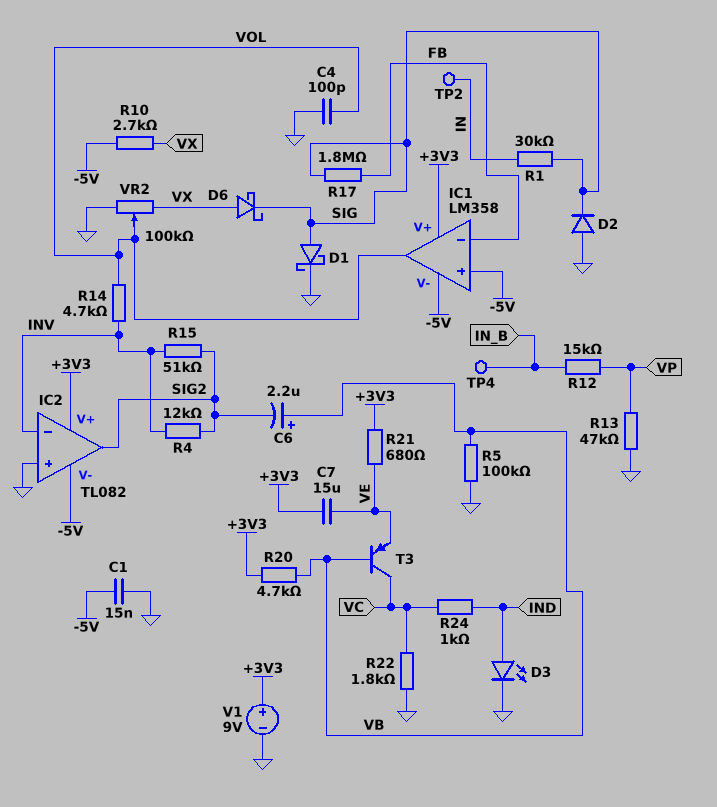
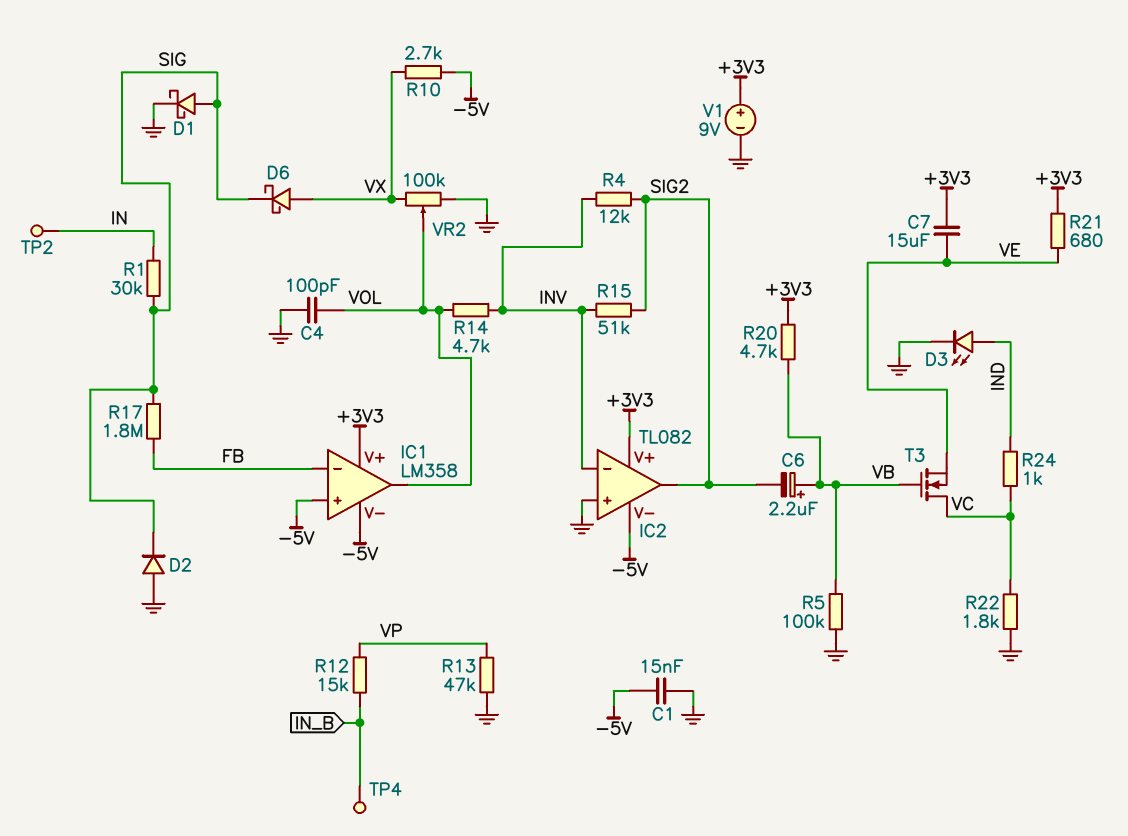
T3: PNP (B VB, C VC, E VE) -> NMOS (G VB, D VC, S VE)

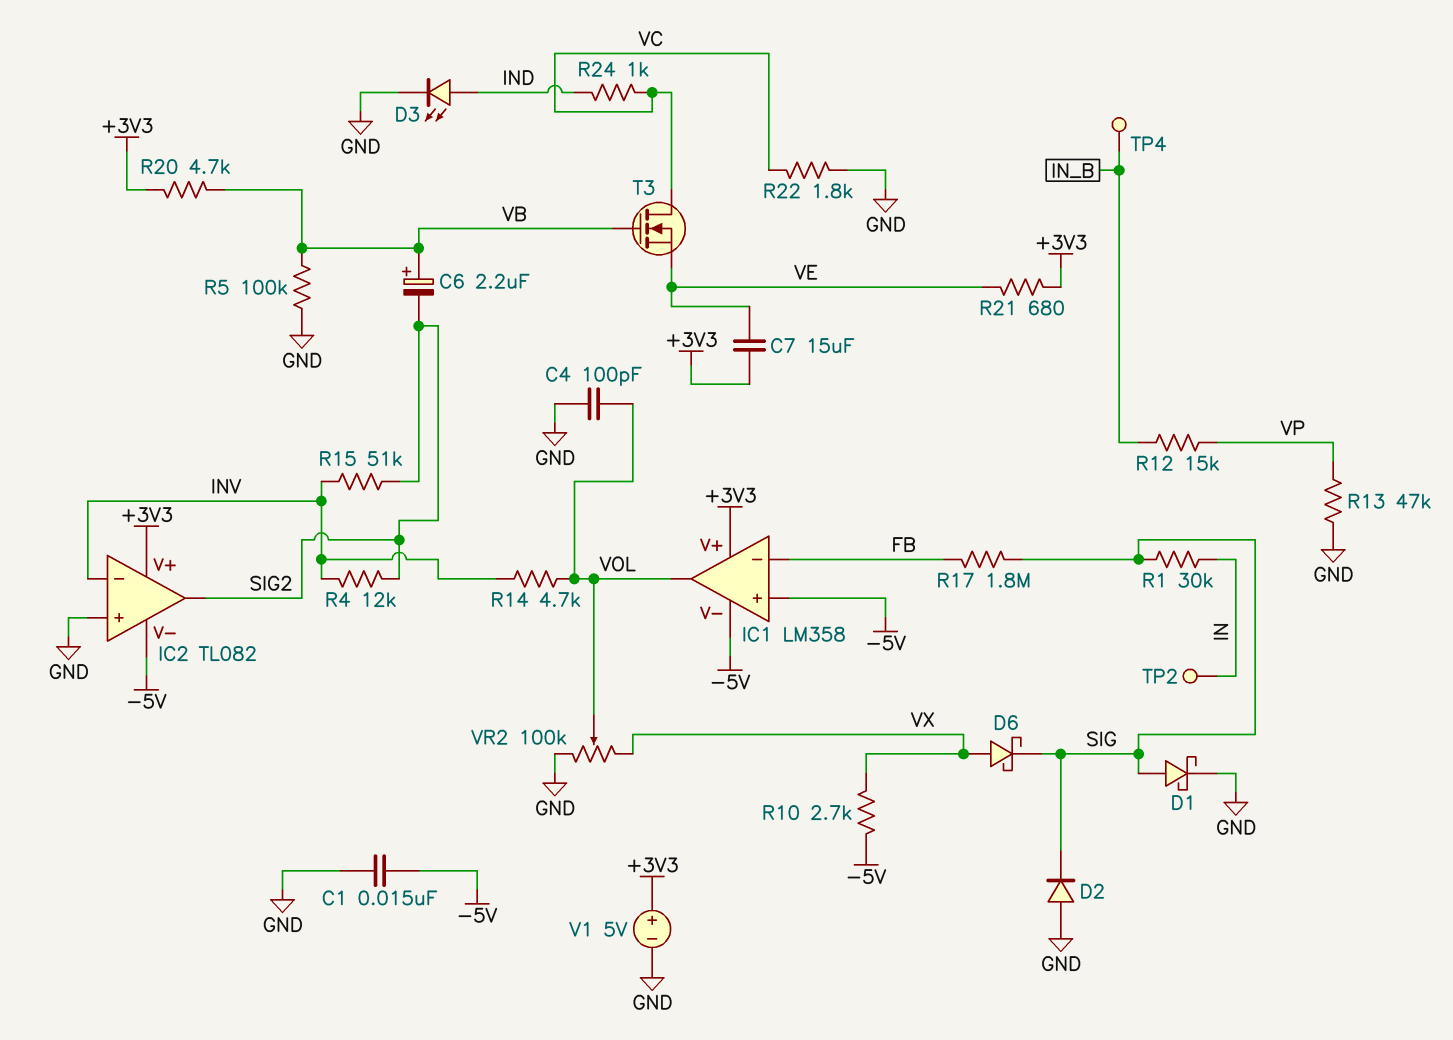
V1: 9V (plus +3V3, minus GND) -> 5V (plus +3V3, minus GND)

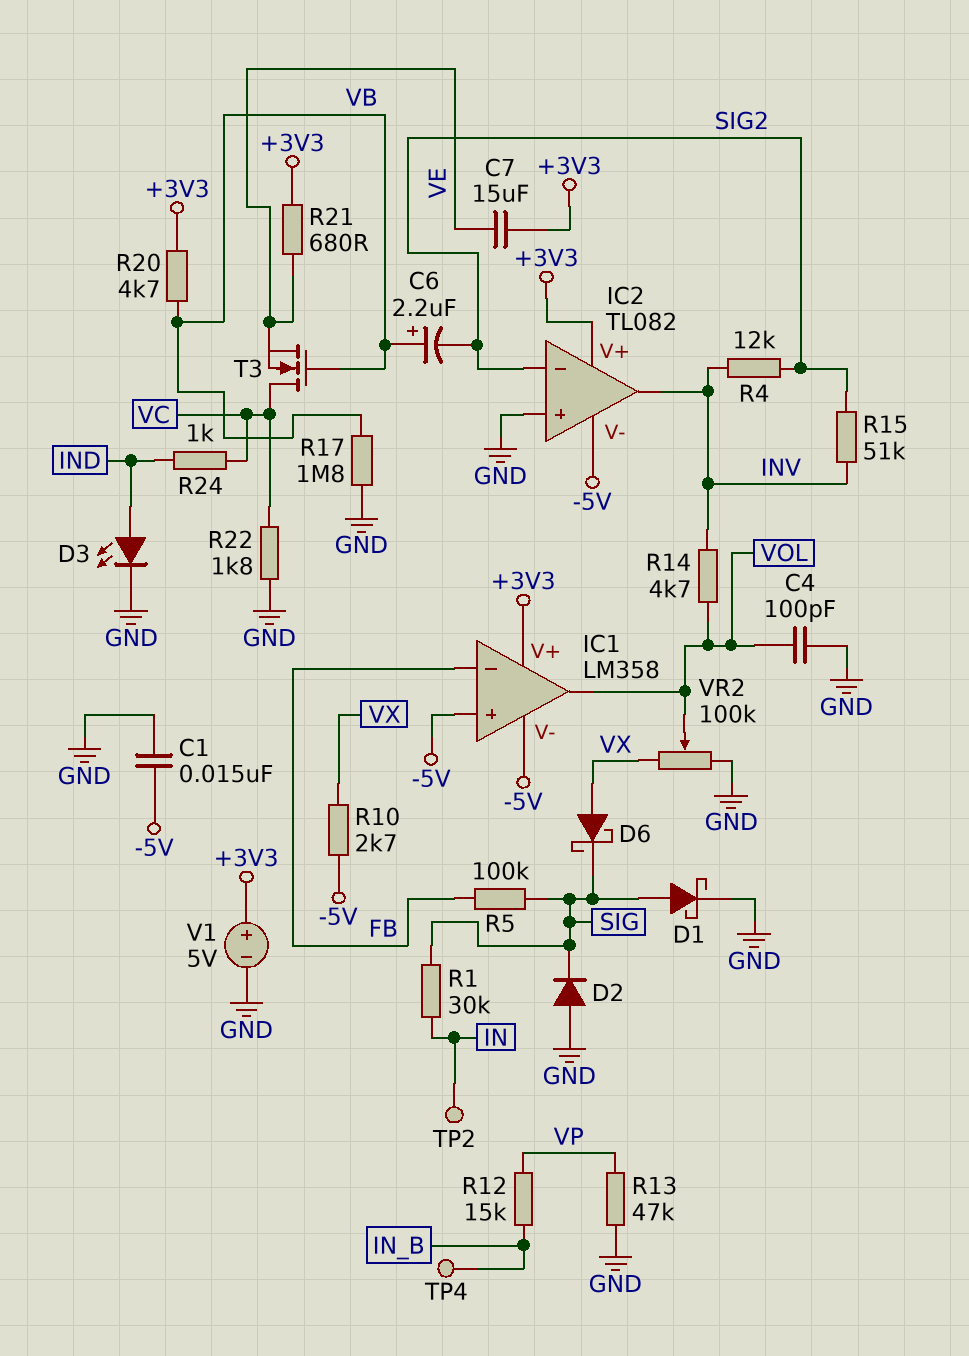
IC2 pin in-: INV -> SIG2
IC2 pin out: SIG2 -> INV
R5: 100k (GND, VB) -> 100k (FB, SIG)
R17: 1.8M (FB, SIG) -> 1.8M (GND, VB)

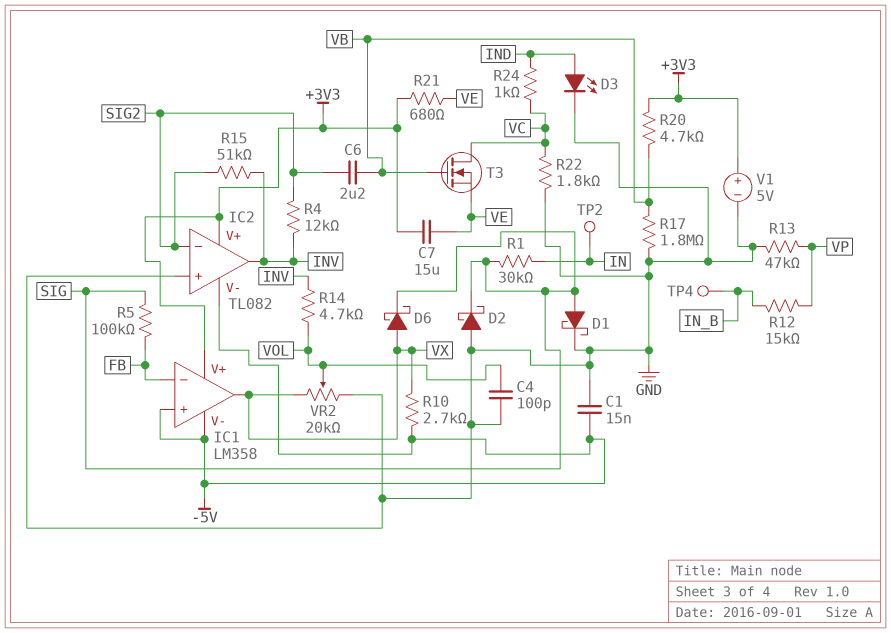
C6: 2.2uF (plus VB, minus SIG2) -> 2.2uF (SIG2, VB)
D2: diode (A GND, K SIG) -> schottky (A GND, K SIG)
IC1 pin out: VOL -> VX
VR2: 100k (GND, VX, wiper VOL) -> 20k (GND, VX, wiper VOL)

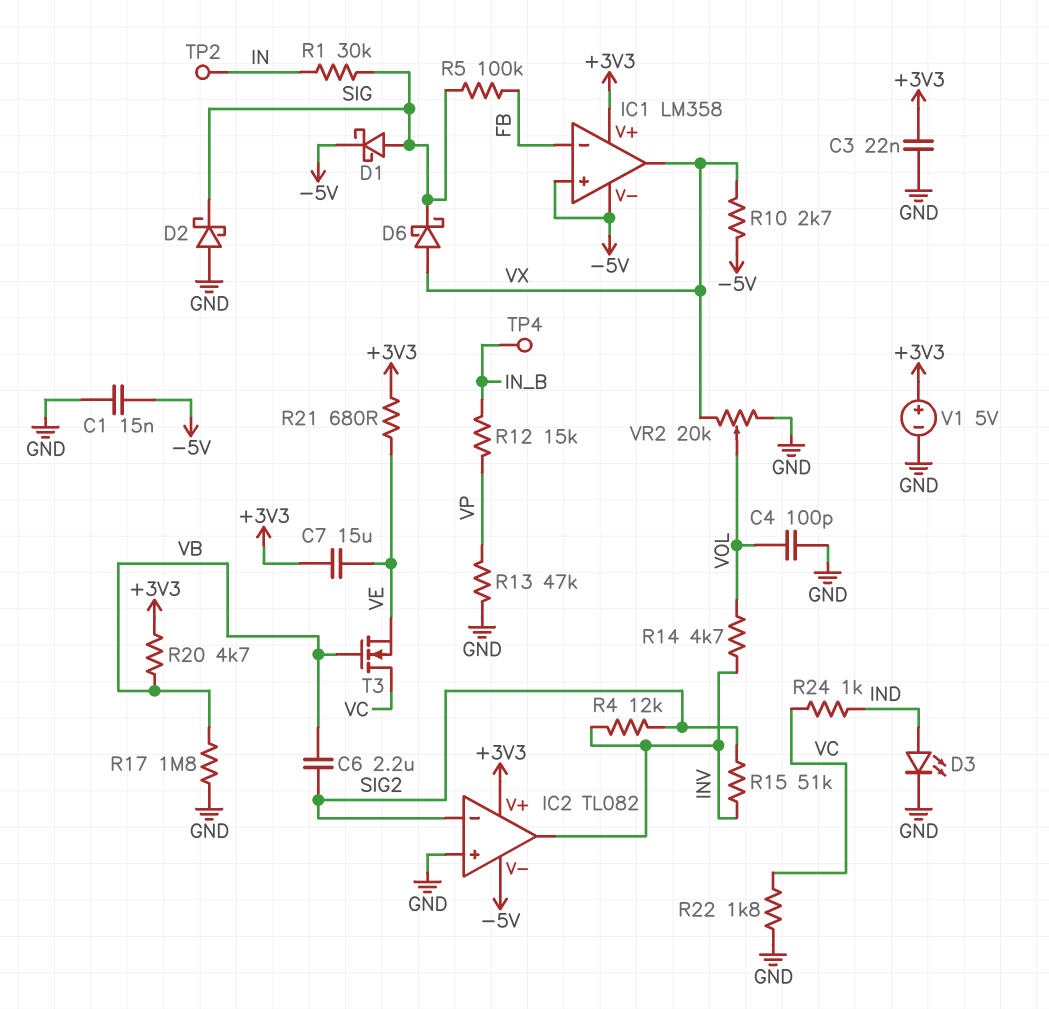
C3: none -> 22nF (+3V3, GND)
D1: schottky (A SIG, K GND) -> schottky (A SIG, K -5V)

